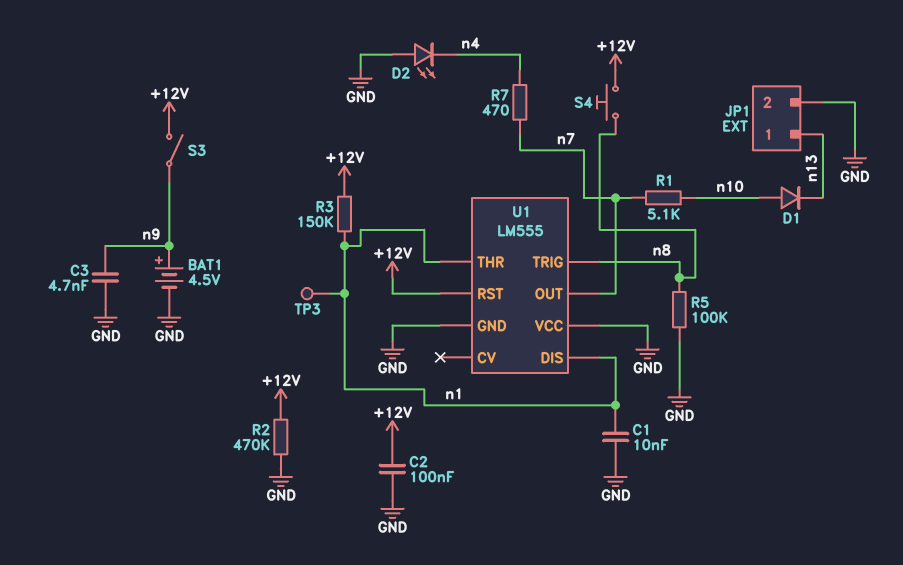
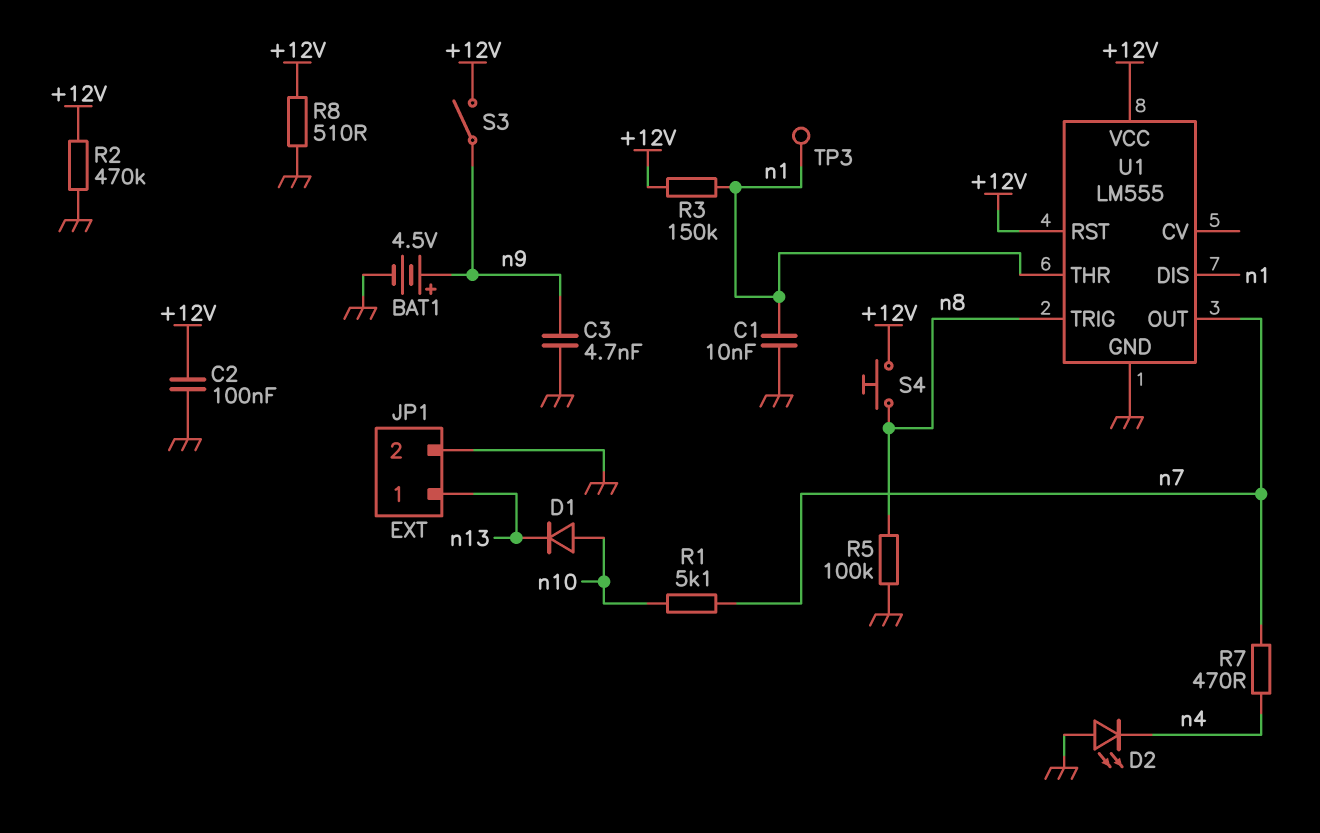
R8: none -> 510 (+12V, GND)
U1 pin VCC: GND -> +12V

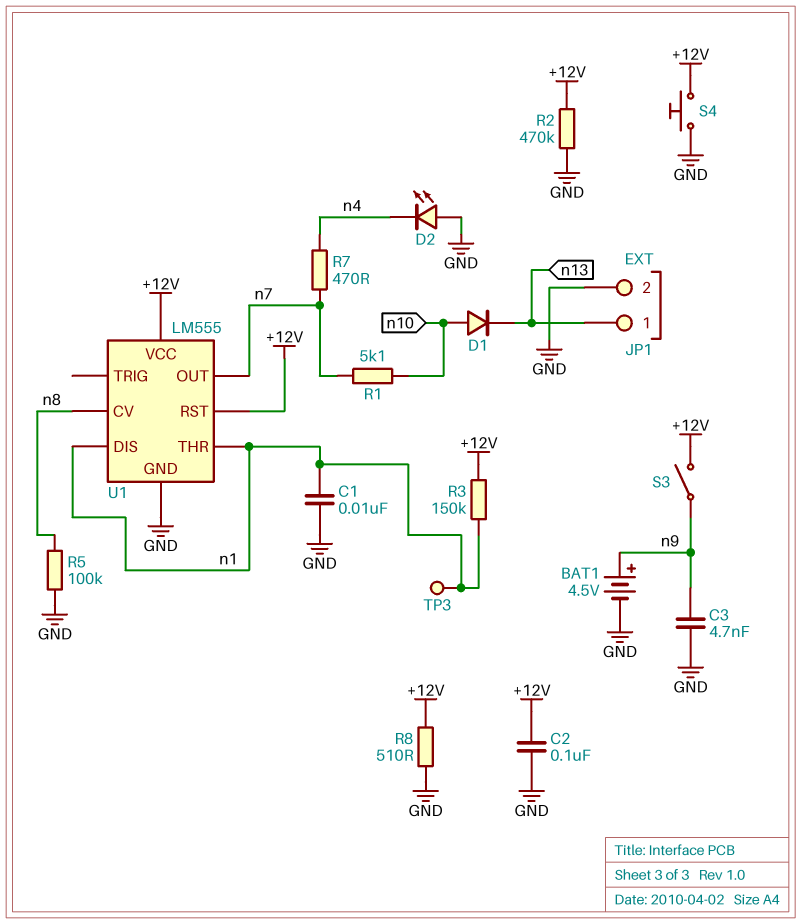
S4: button (+12V, n8) -> button (+12V, GND)
U1 pin CV: none -> n8
U1 pin TRIG: n8 -> none

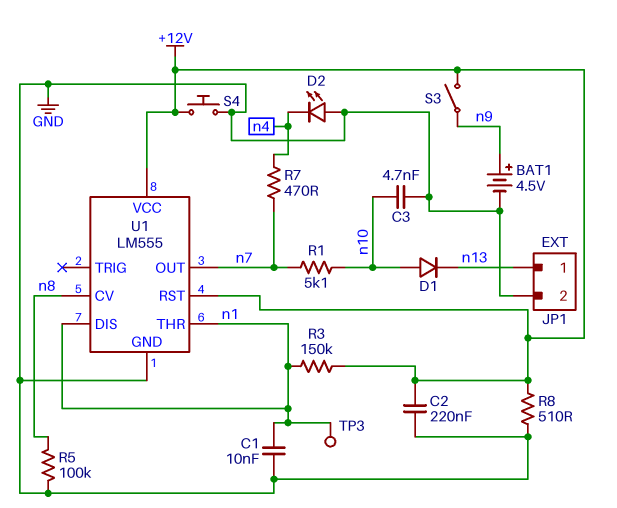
C2: 100nF (+12V, GND) -> 220nF (+12V, GND)
C3: 4.7nF (GND, n9) -> 4.7nF (GND, n10)
R2: 470k (+12V, GND) -> none

